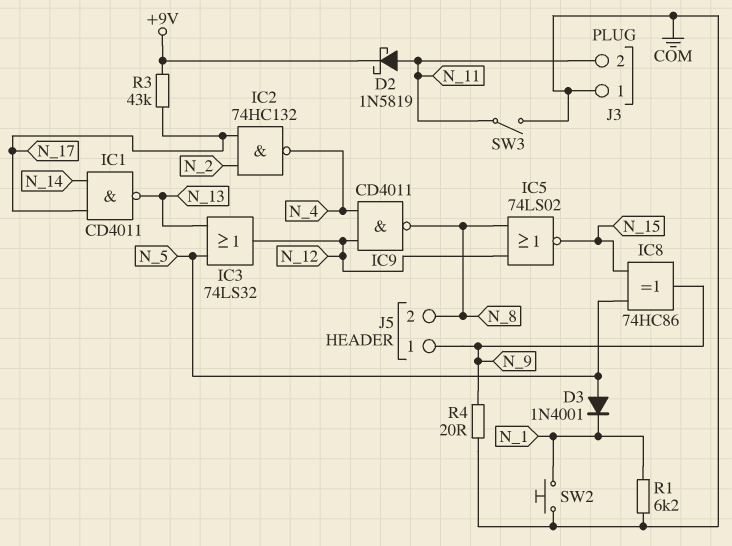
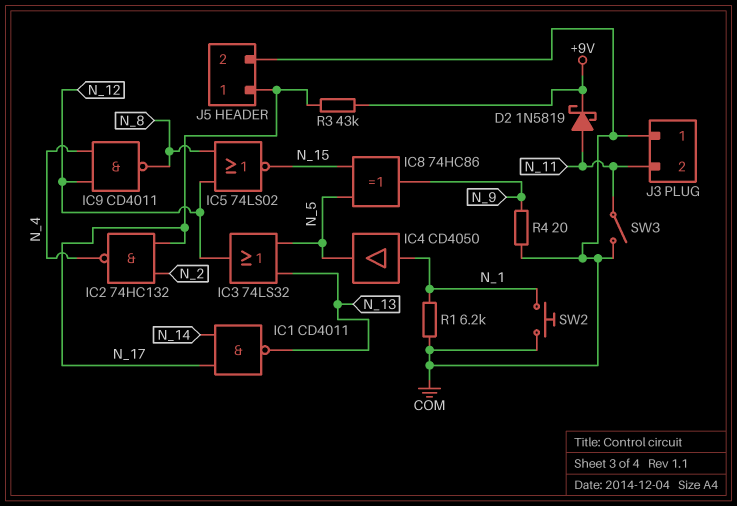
D3: diode 1N4001 (A N_5, K N_1) -> none
IC4: none -> buffer CD4050 (in N_1, out N_5)
J5 pin 1: N_9 -> N_17
J5 pin 2: N_8 -> COM

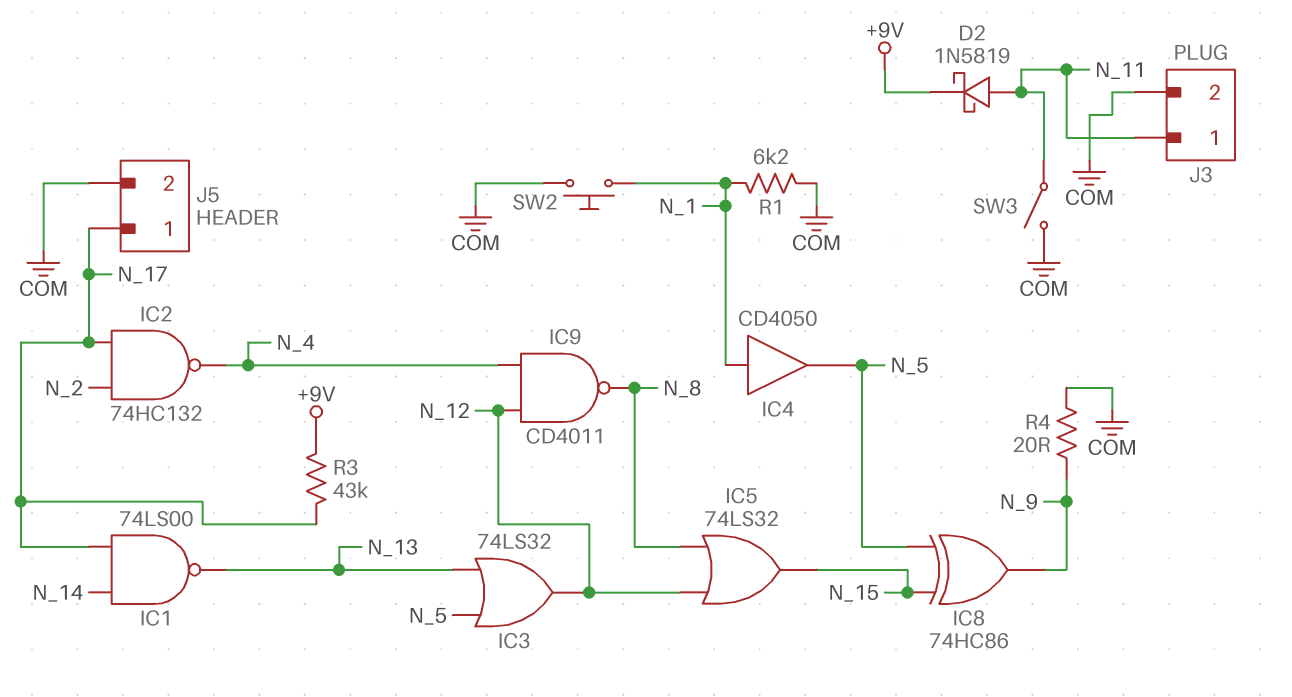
IC1: NAND CD4011 (in N_14, in N_17, out N_13) -> NAND 74LS00 (in N_14, in N_17, out N_13)
IC5: NOR 74LS02 (in N_8, in N_12, out N_15) -> OR 74LS32 (in N_8, in N_12, out N_15)
J3 pin 1: COM -> N_11
J3 pin 2: N_11 -> COM

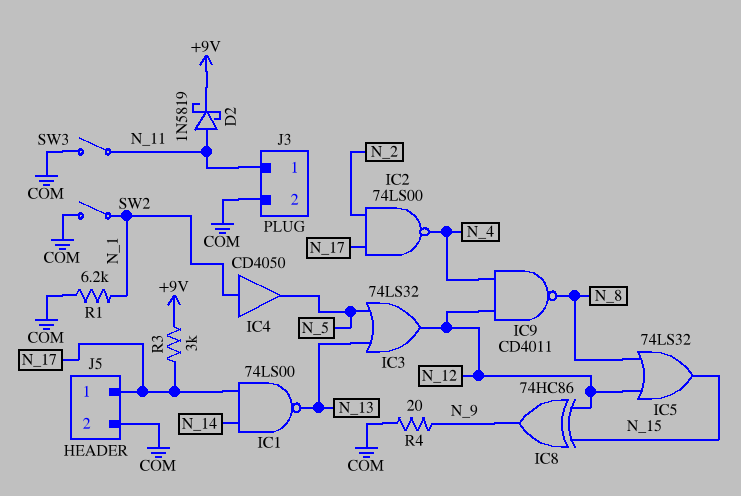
IC2: NAND 74HC132 (in N_2, in N_17, out N_4) -> NAND 74LS00 (in N_2, in N_17, out N_4)
IC8: XOR 74HC86 (in N_5, in N_15, out N_9) -> XOR 74HC86 (in N_12, in N_15, out N_9)
R3: 43k (+9V, N_17) -> 3k (+9V, N_17)
SW2: button (COM, N_1) -> switch (COM, N_1)

